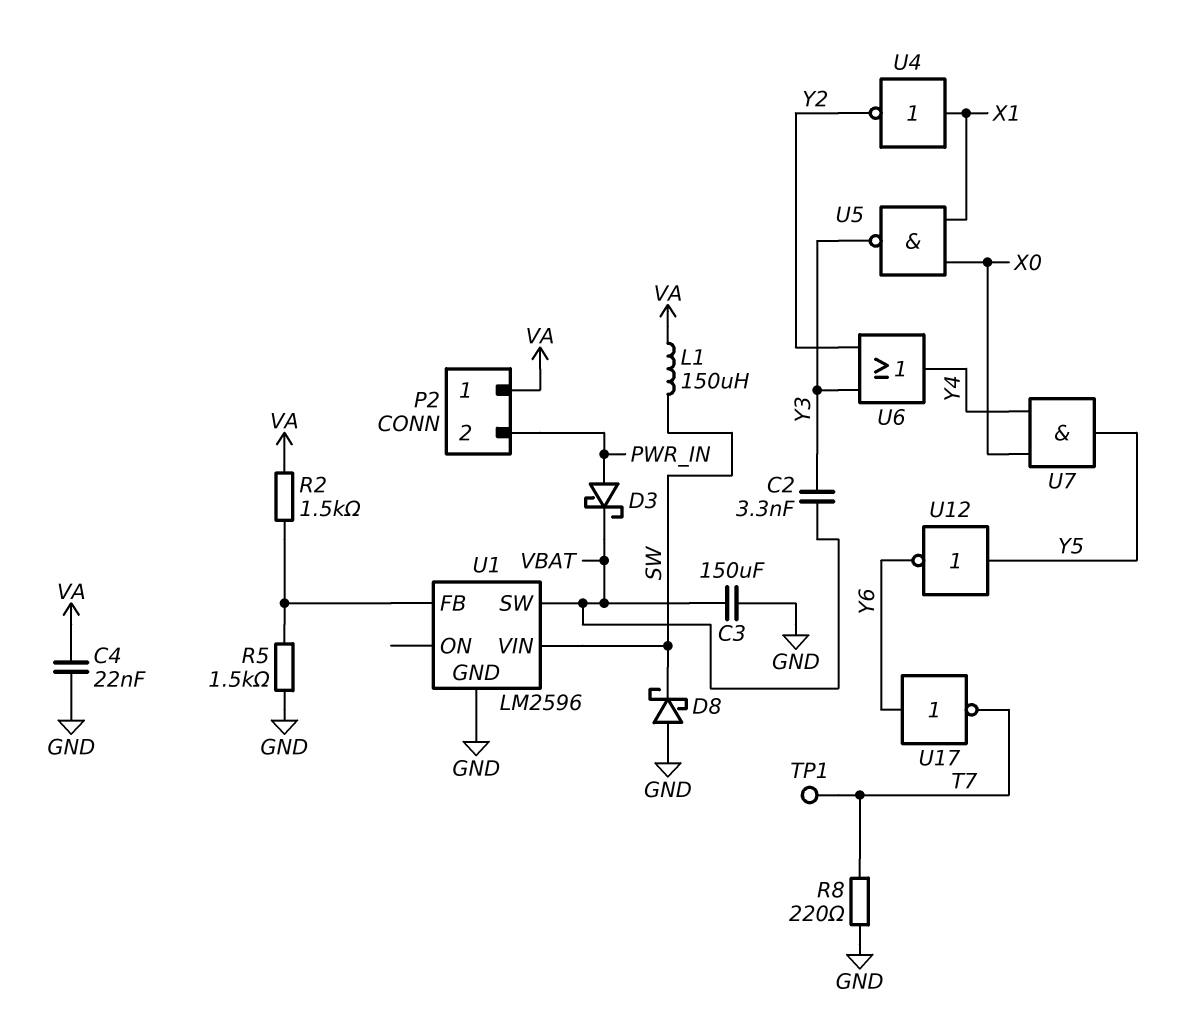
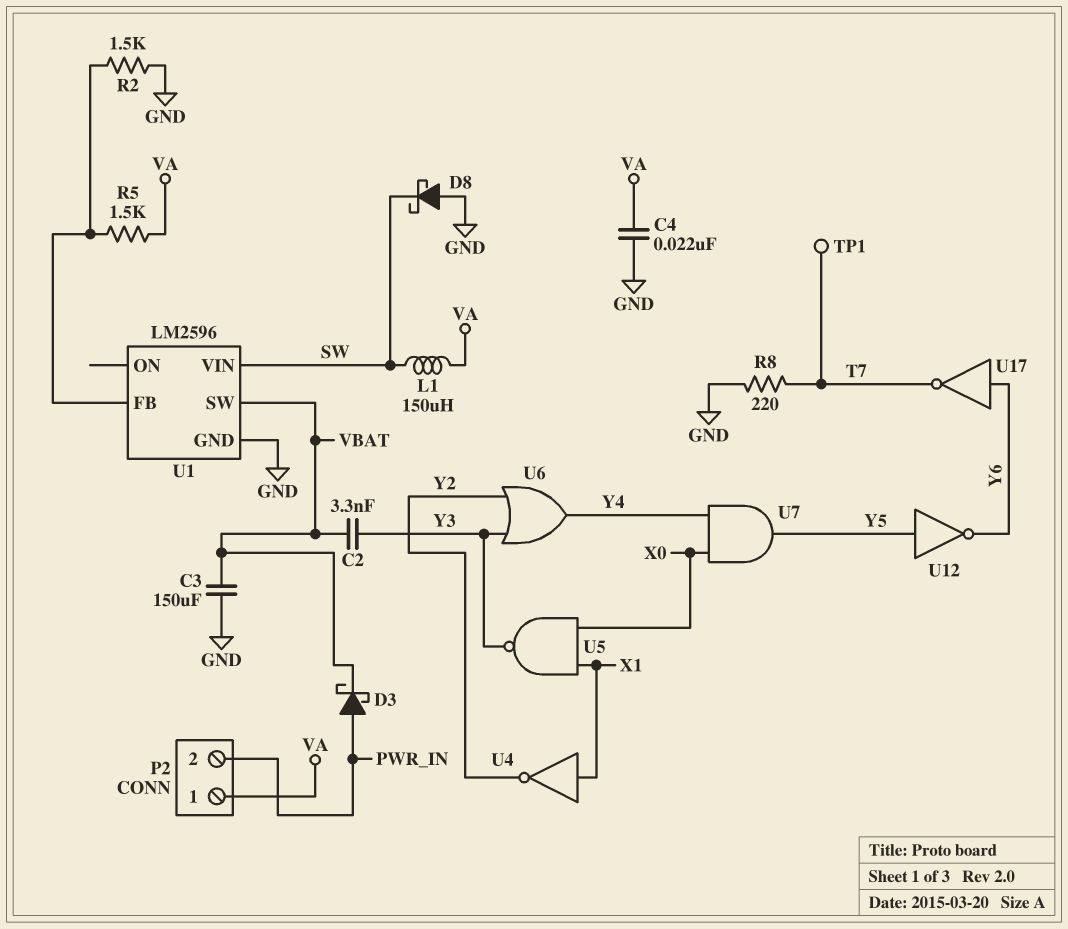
R2: 1.5k (U1/FB, VA) -> 1.5k (GND, U1/FB)
R5: 1.5k (GND, U1/FB) -> 1.5k (U1/FB, VA)

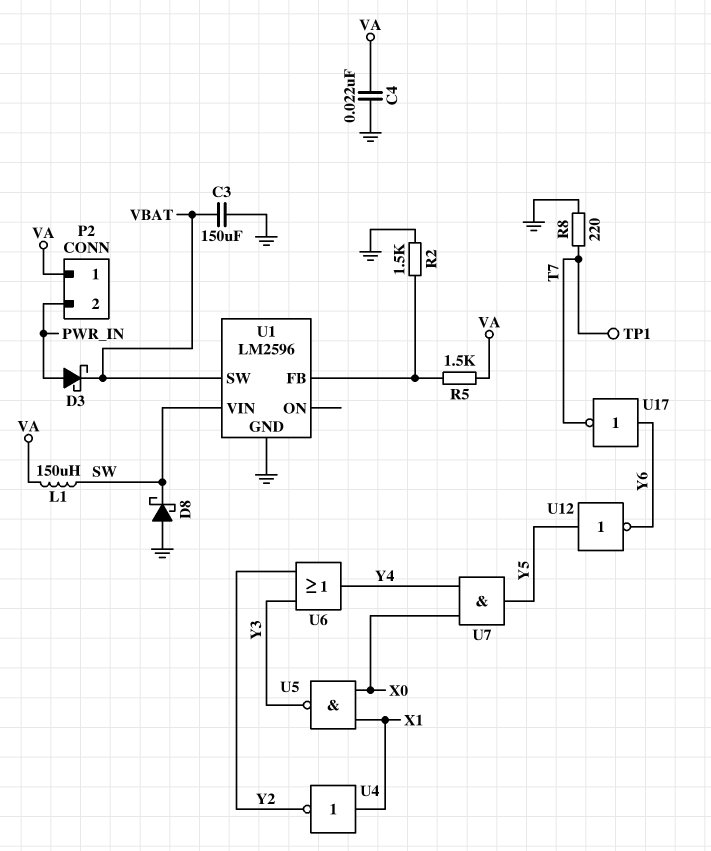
C2: 3.3nF (VBAT, Y3) -> none

